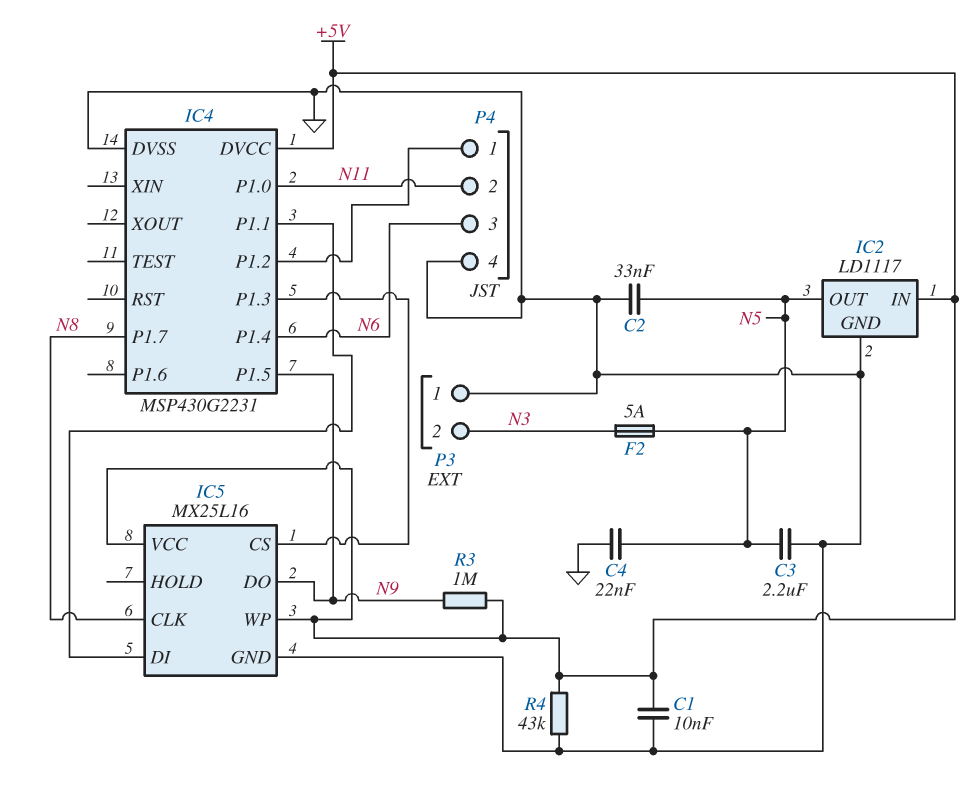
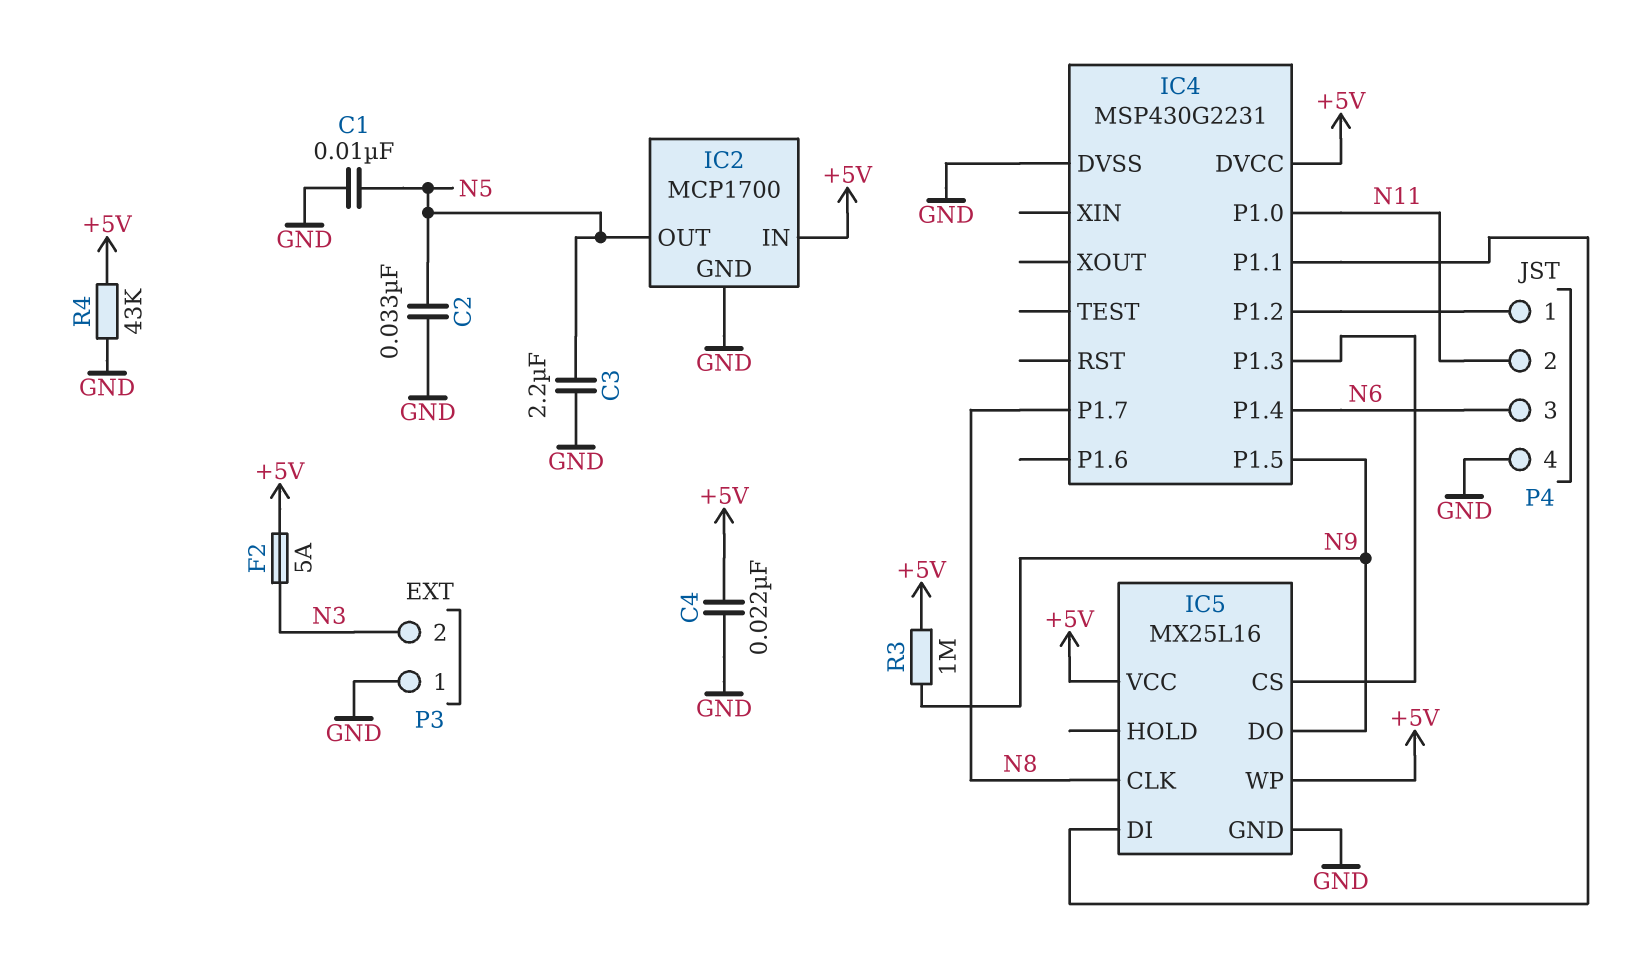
C1: 10nF (+5V, GND) -> 10nF (GND, N5)
C4: 22nF (GND, N5) -> 22nF (+5V, GND)
F2: 5A (N3, N5) -> 5A (+5V, N3)
IC2: LD1117 -> MCP1700

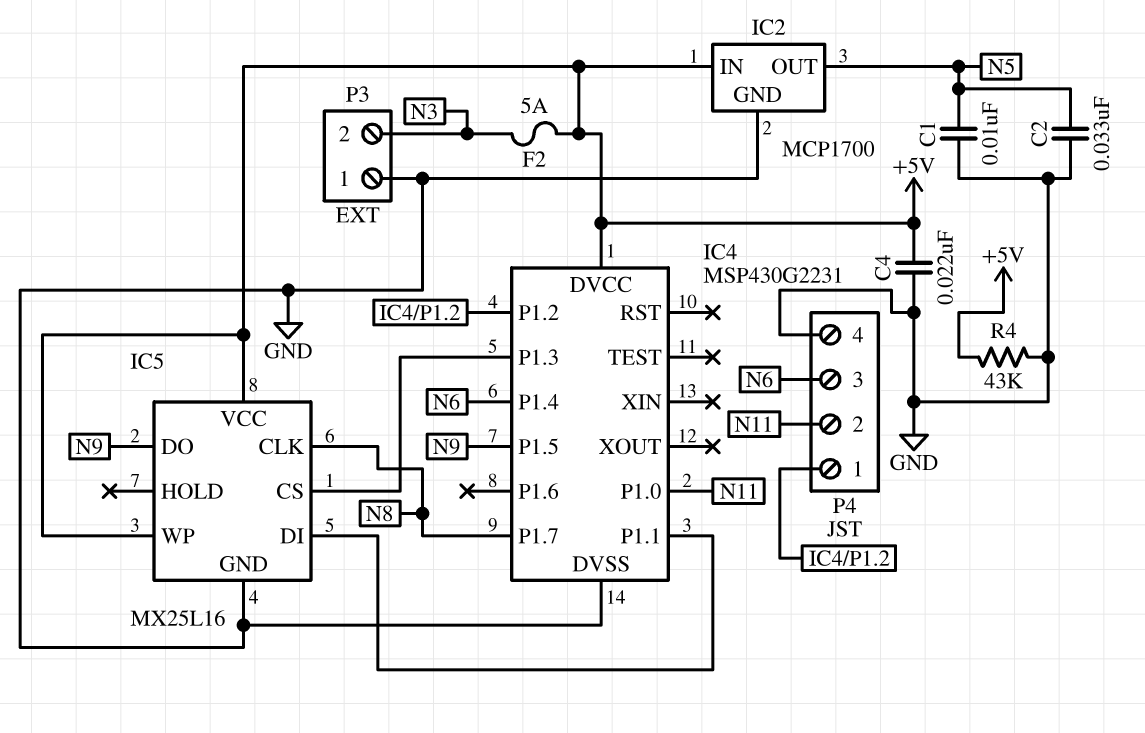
C3: 2.2uF (GND, N5) -> none
R3: 1M (+5V, N9) -> none

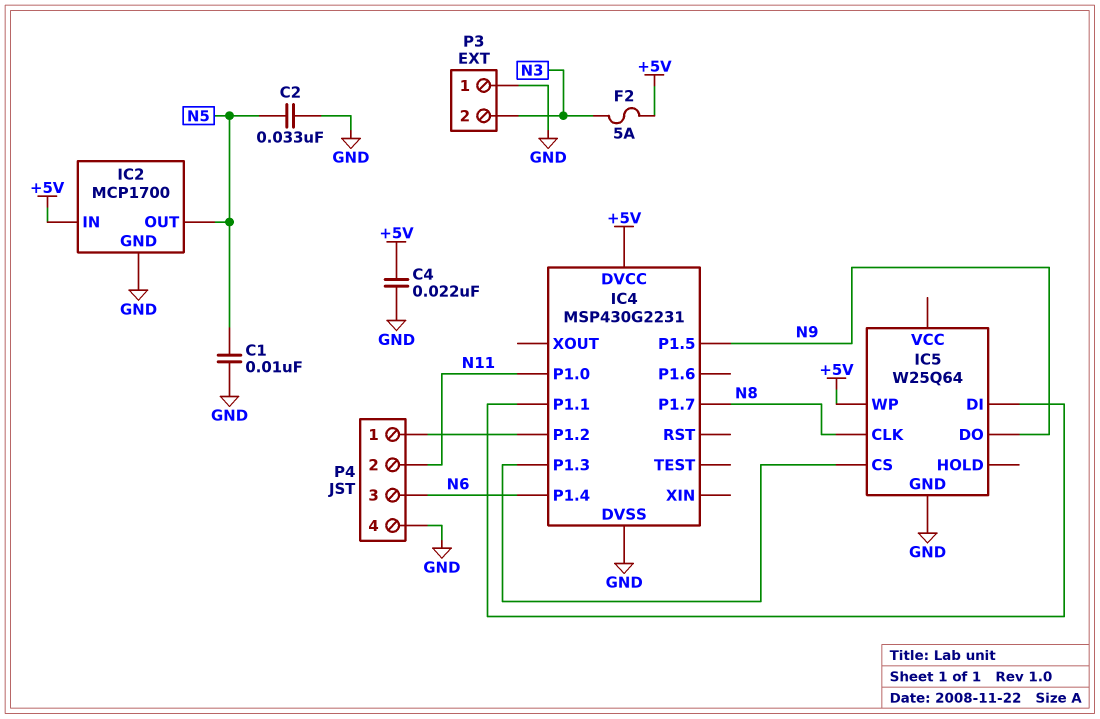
IC5: MX25L16 -> W25Q64
IC5 pin VCC: +5V -> none
R4: 43k (+5V, GND) -> none

